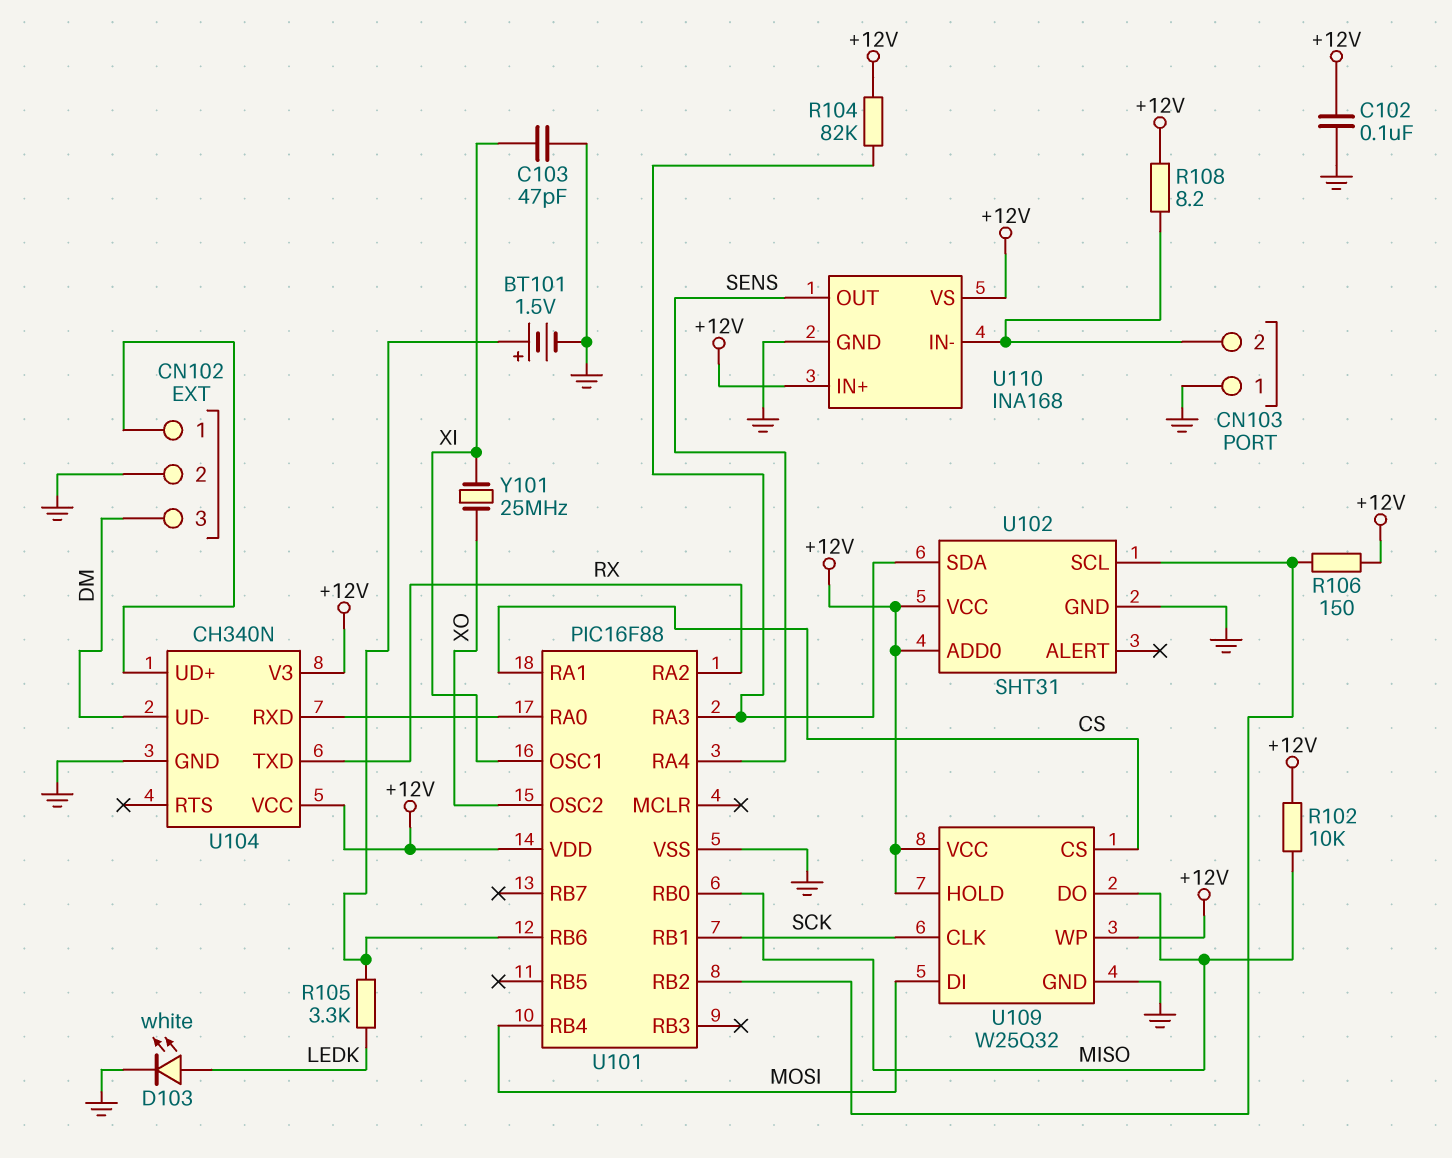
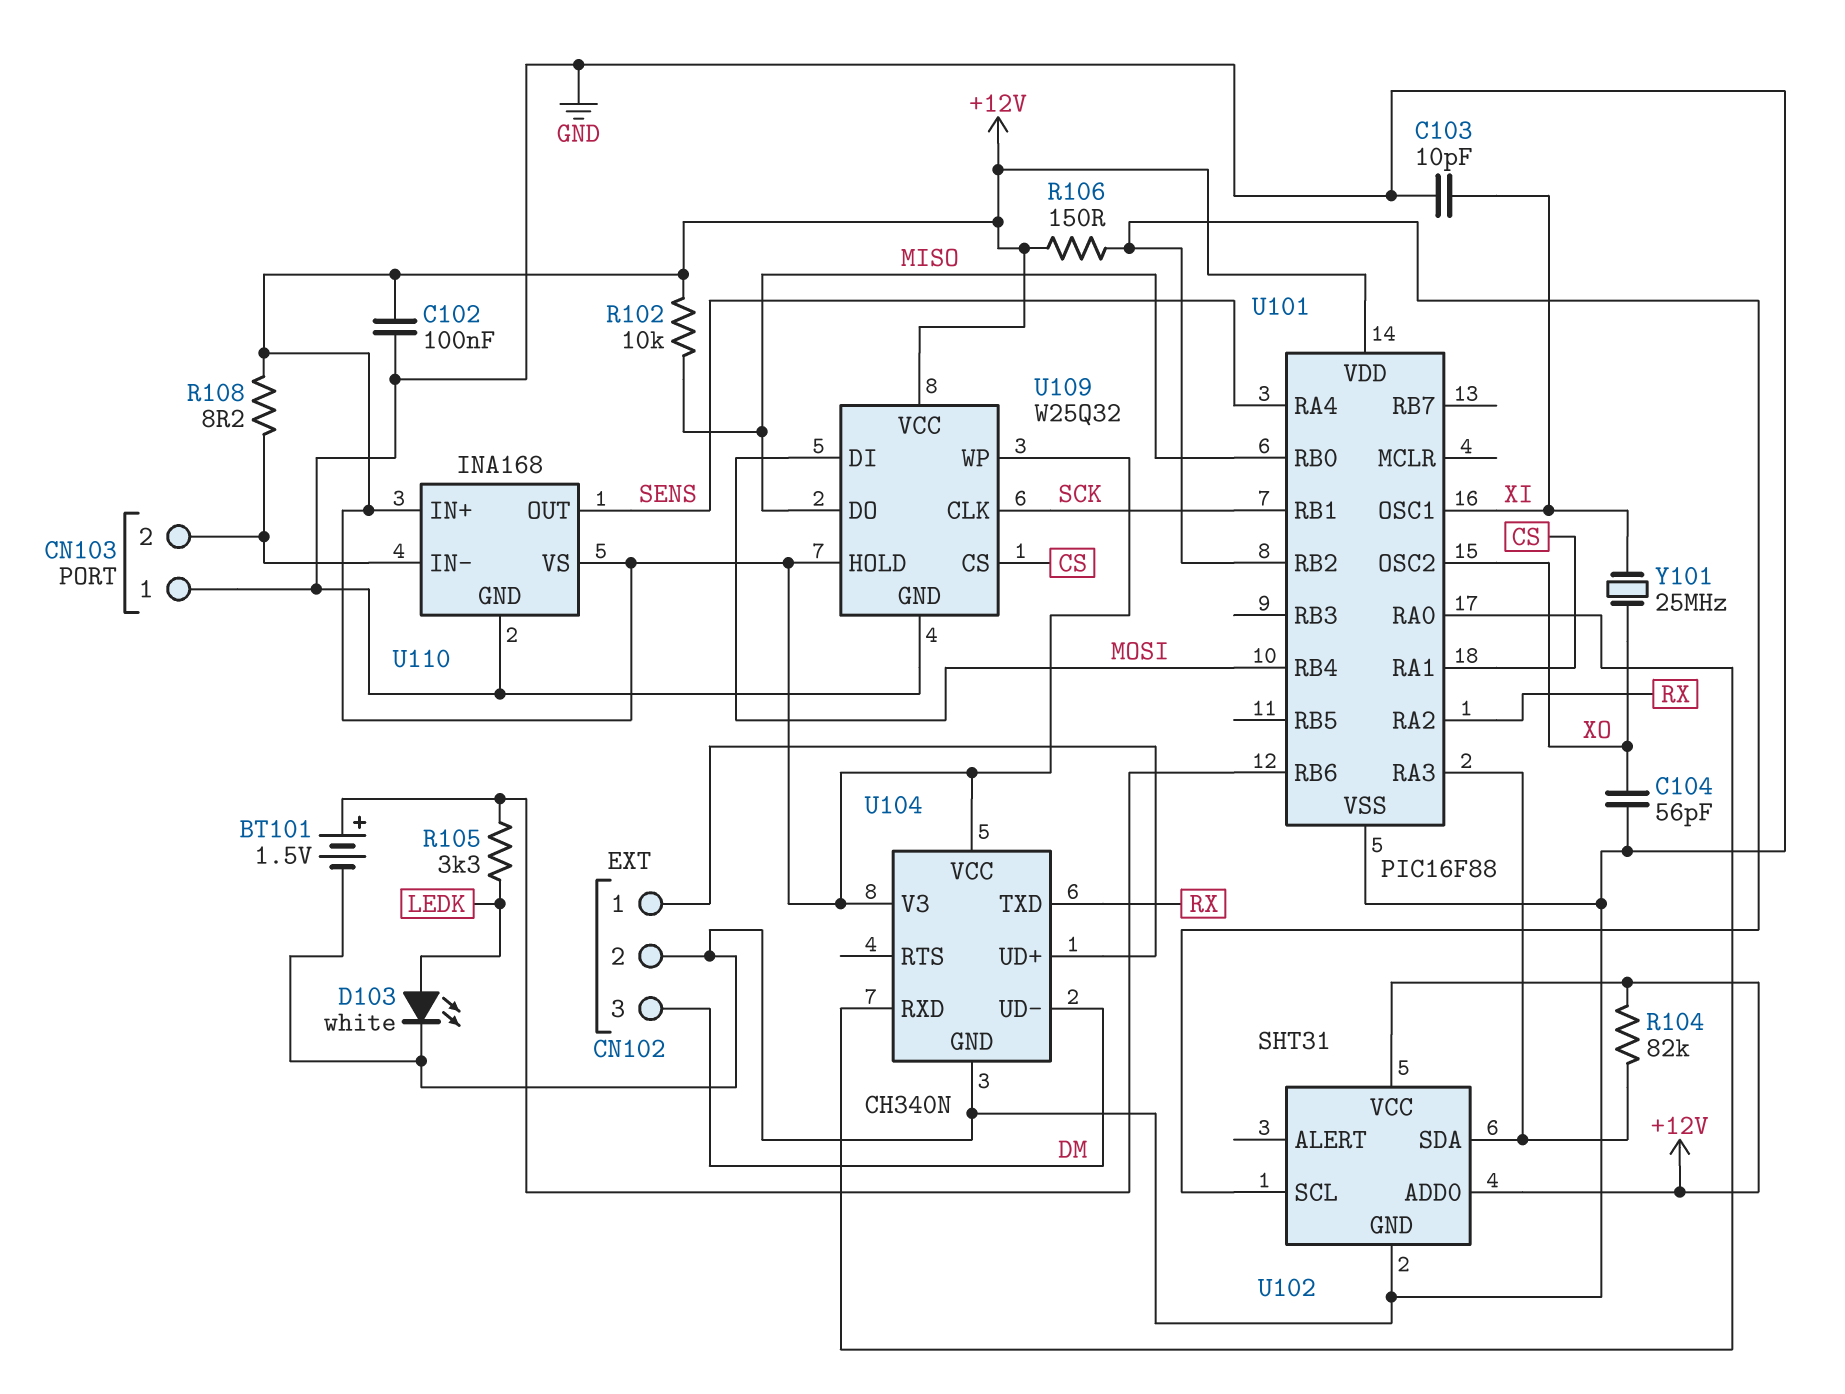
C103: 47pF (GND, XI) -> 10pF (GND, XI)
C104: none -> 56pF (GND, XO)

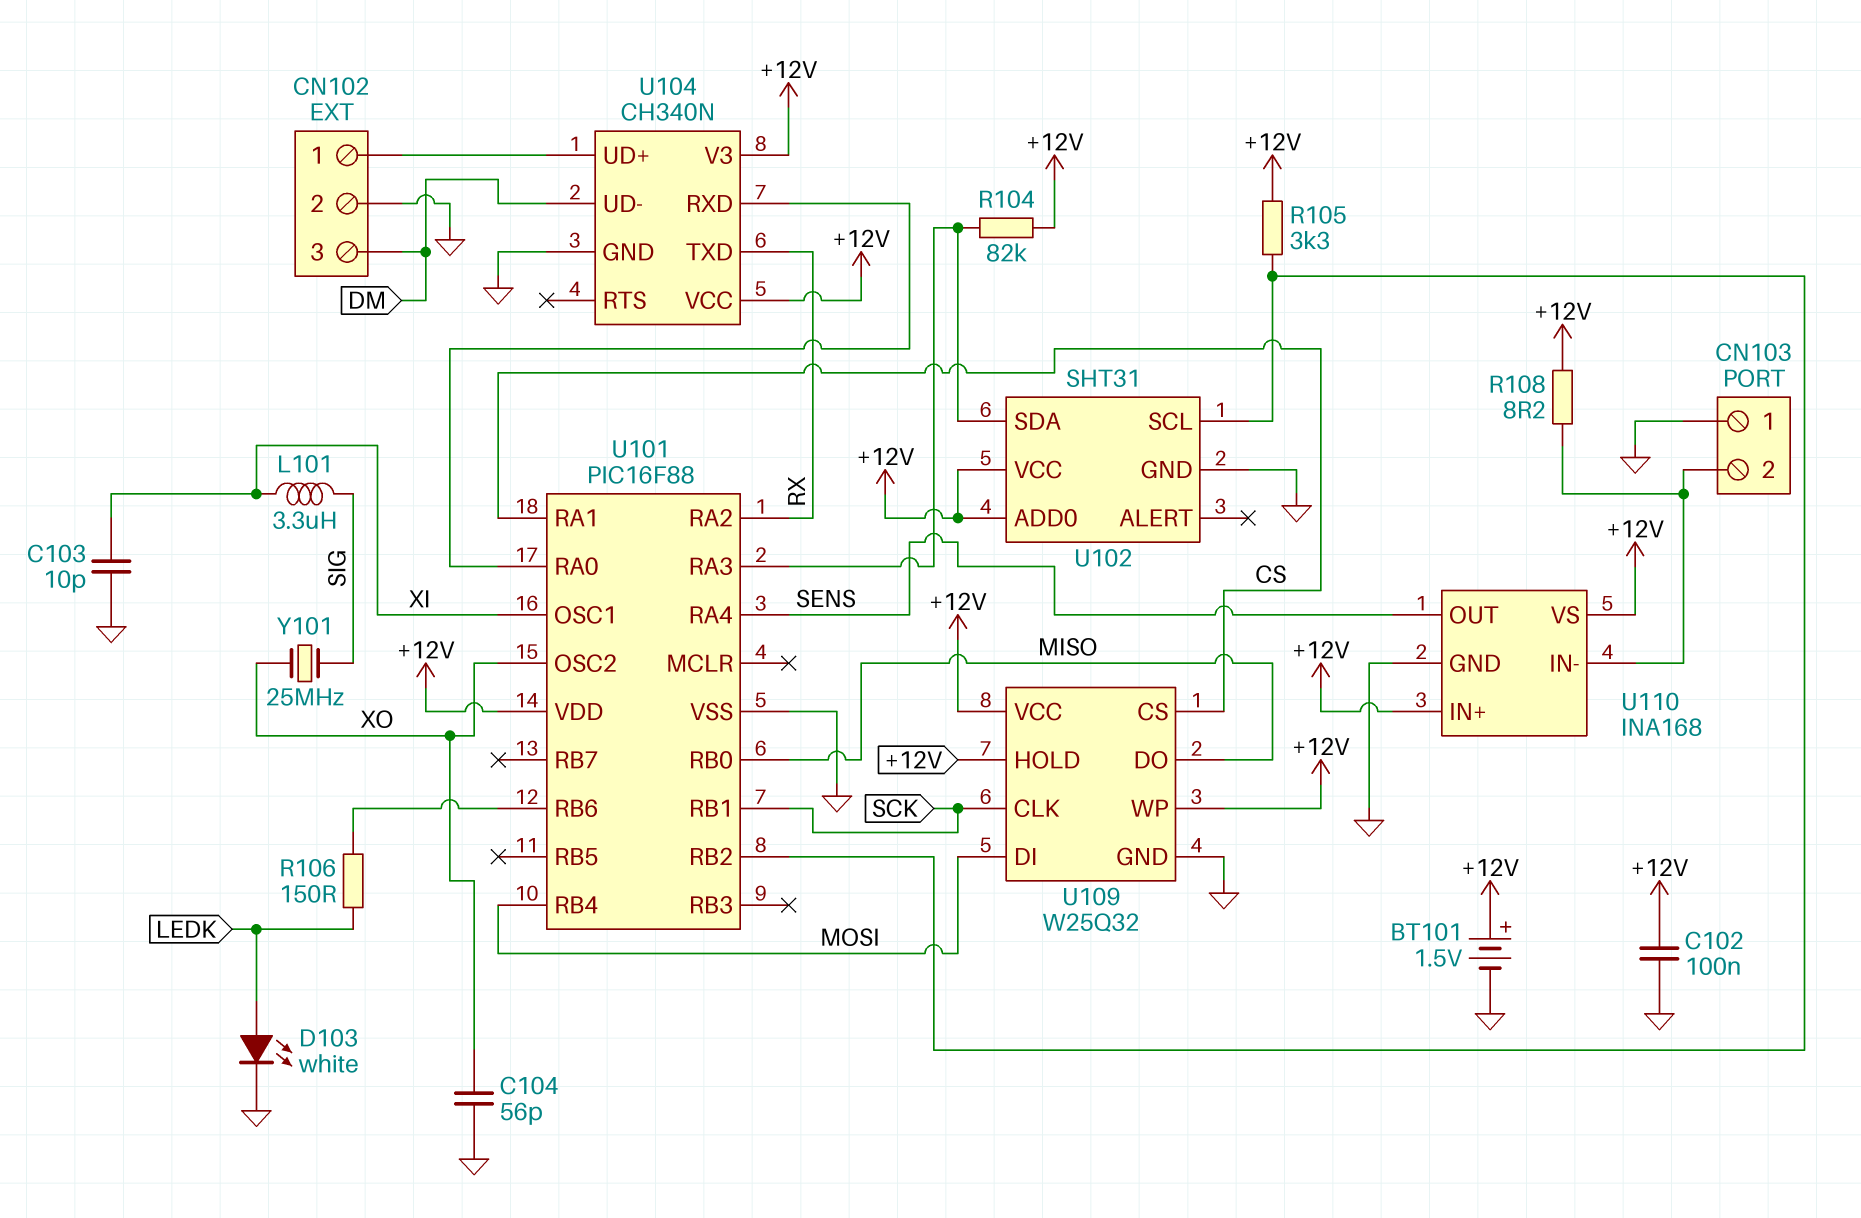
BT101: 1.5V (plus U101/RB6, minus GND) -> 1.5V (plus +12V, minus GND)
L101: none -> 3.3uH (SIG, XI)
R102: 10k (+12V, MISO) -> none
R105: 3.3k (LEDK, U101/RB6) -> 3.3k (+12V, U101/RB2)
R106: 150 (+12V, U101/RB2) -> 150 (LEDK, U101/RB6)
Y101: 25MHz (XI, XO) -> 25MHz (SIG, XO)

